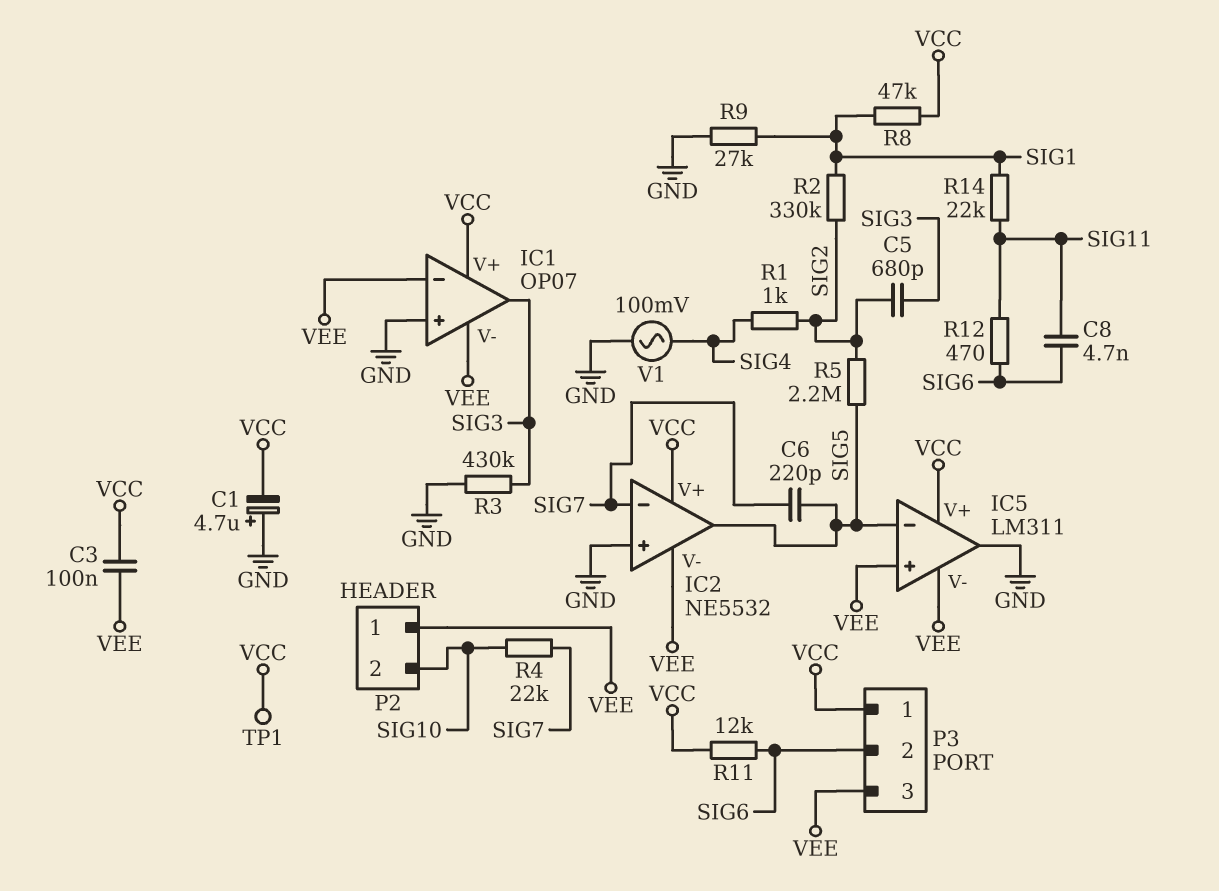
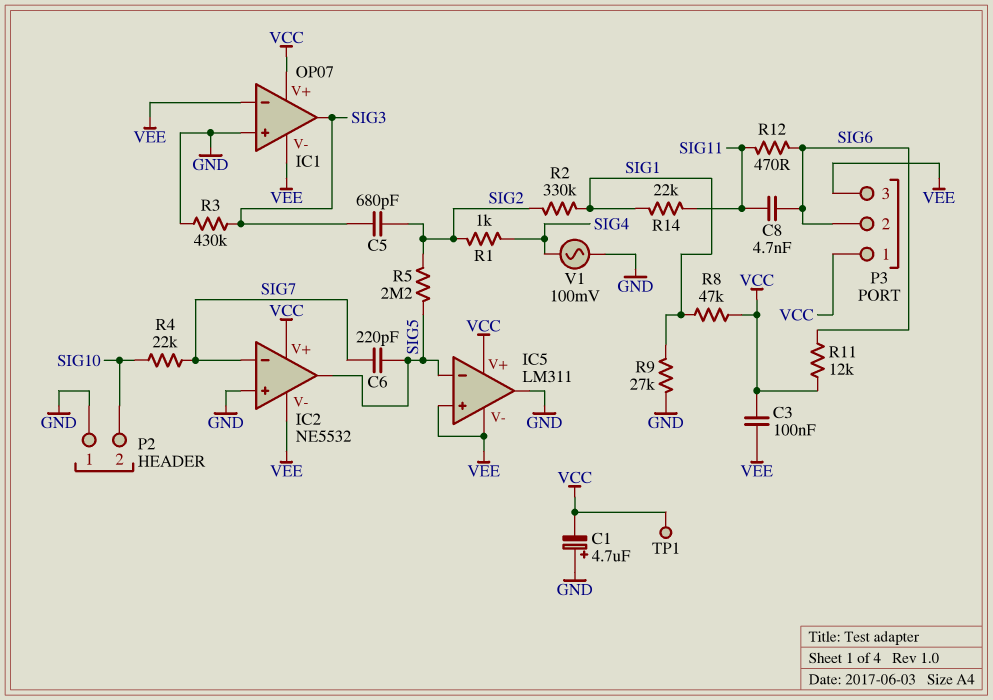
P2 pin 1: VEE -> GND

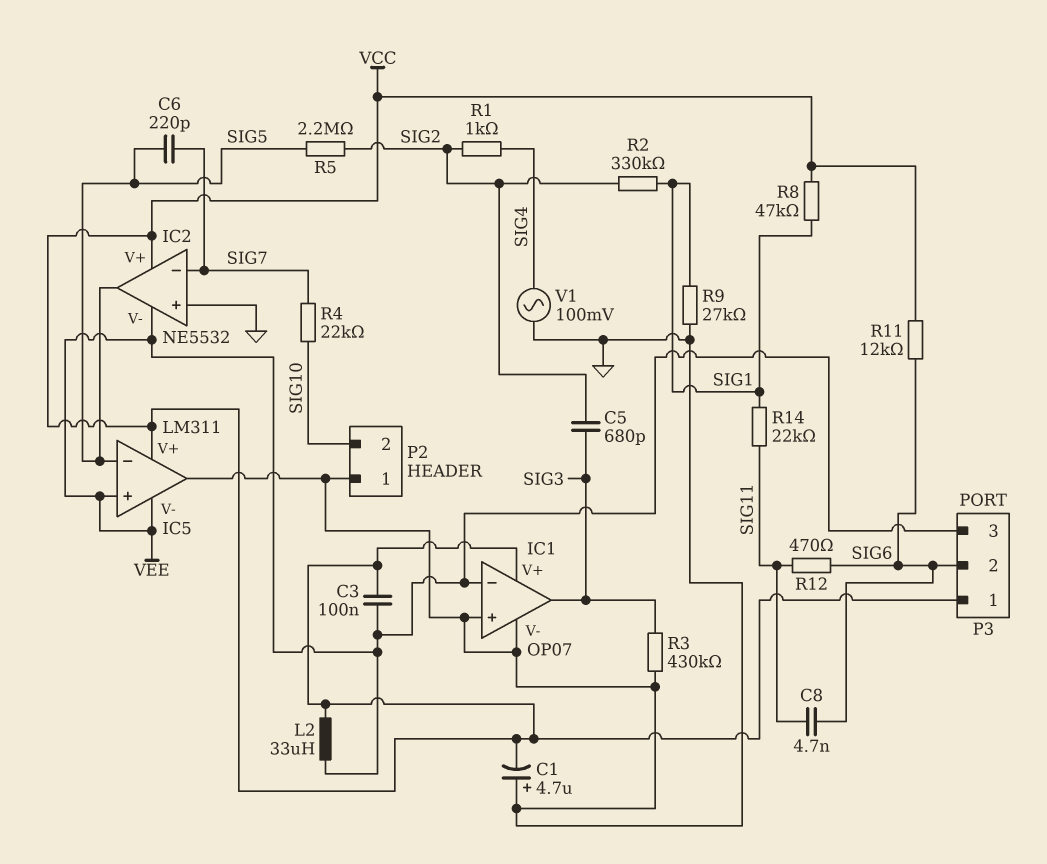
IC1 pin V-: VEE -> GND
L2: none -> 33uH (VCC, VEE)
TP1: test point (VCC) -> none

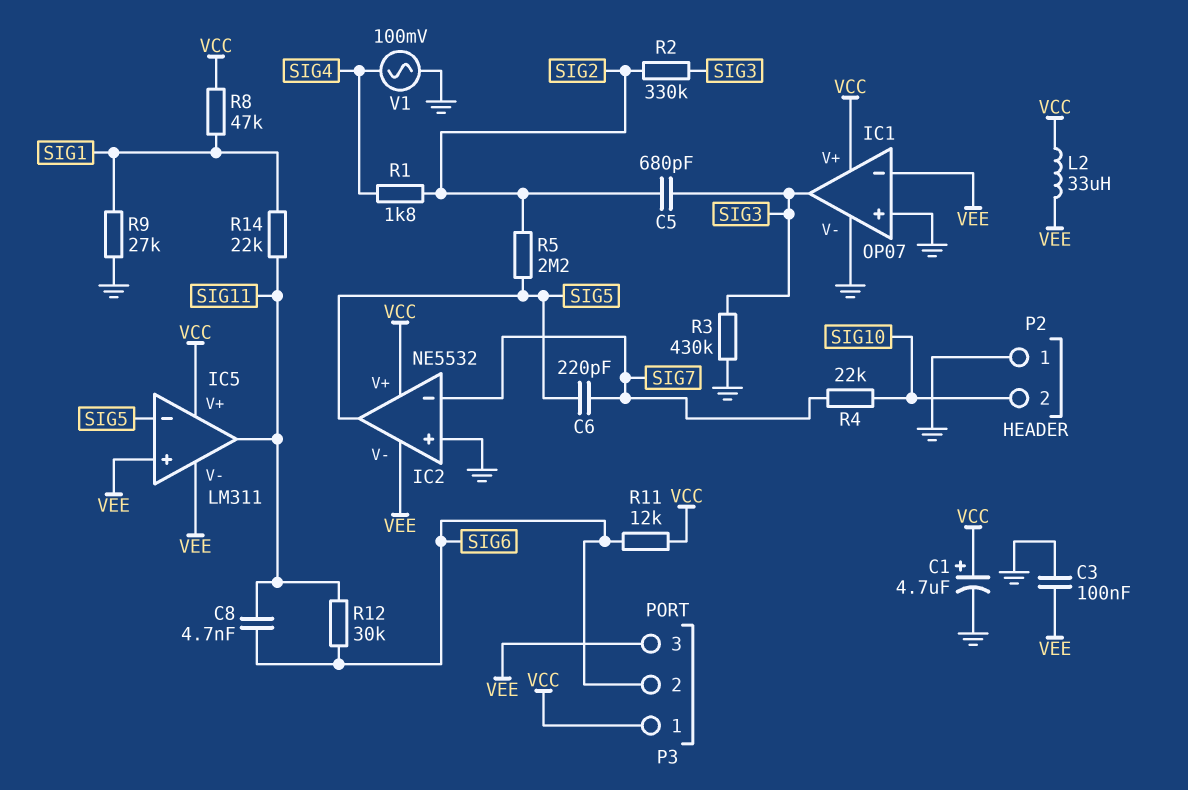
C1: 4.7uF (plus GND, minus VCC) -> 4.7uF (plus VCC, minus GND)
C3: 100nF (VCC, VEE) -> 100nF (GND, VEE)
IC5 pin out: GND -> SIG11
R1: 1k (SIG2, SIG4) -> 1.8k (SIG2, SIG4)
R2: 330k (SIG1, SIG2) -> 330k (SIG2, SIG3)
R12: 470 (SIG6, SIG11) -> 30k (SIG6, SIG11)

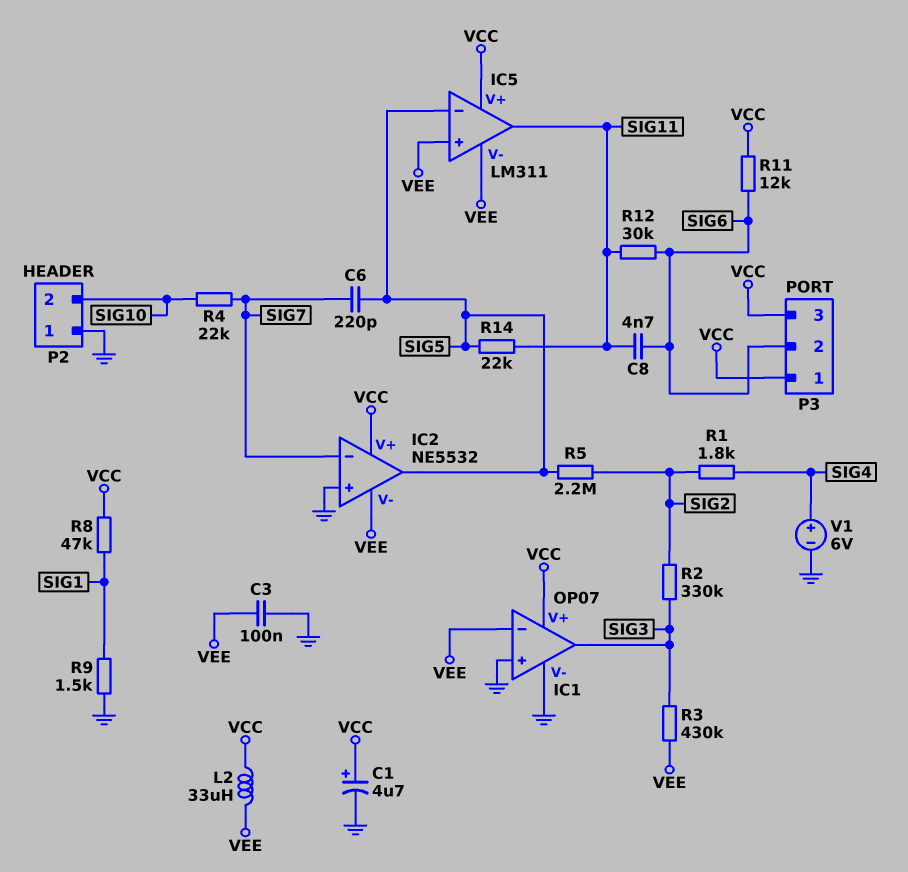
C5: 680pF (SIG2, SIG3) -> none
P3 pin 3: VEE -> VCC
R3: 430k (GND, SIG3) -> 430k (SIG3, VEE)
R9: 27k (GND, SIG1) -> 1.5k (GND, SIG1)
R14: 22k (SIG1, SIG11) -> 22k (SIG5, SIG11)
V1: AC 100mV (GND, SIG4) -> 6V (plus SIG4, minus GND)

